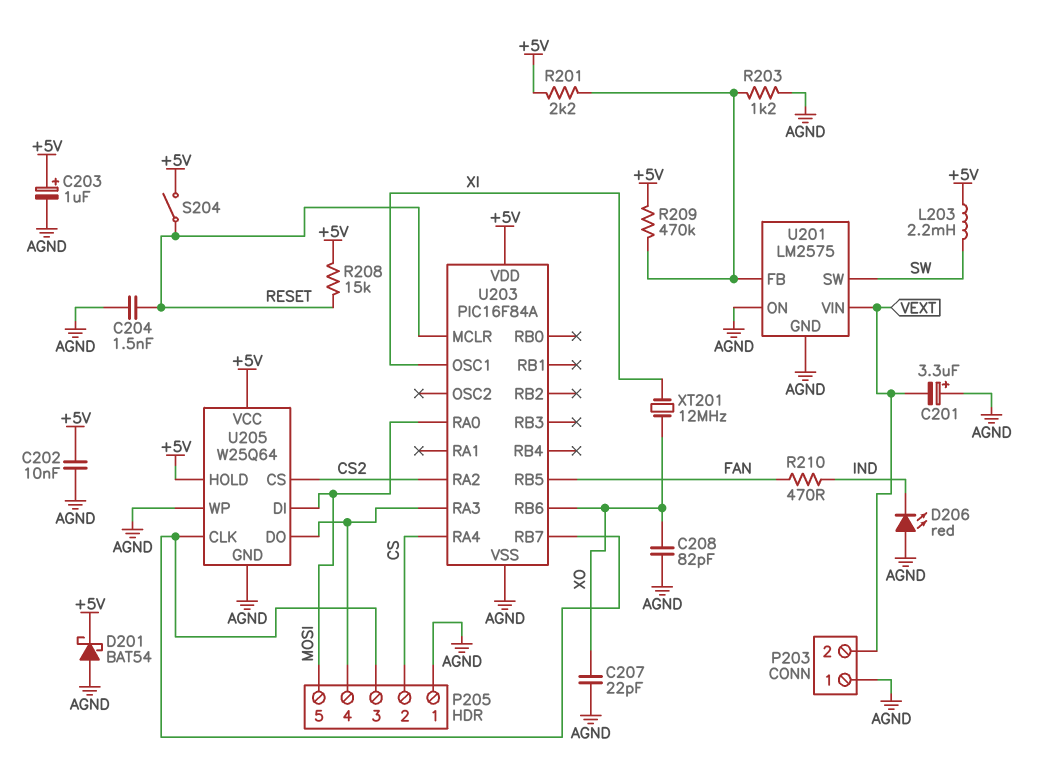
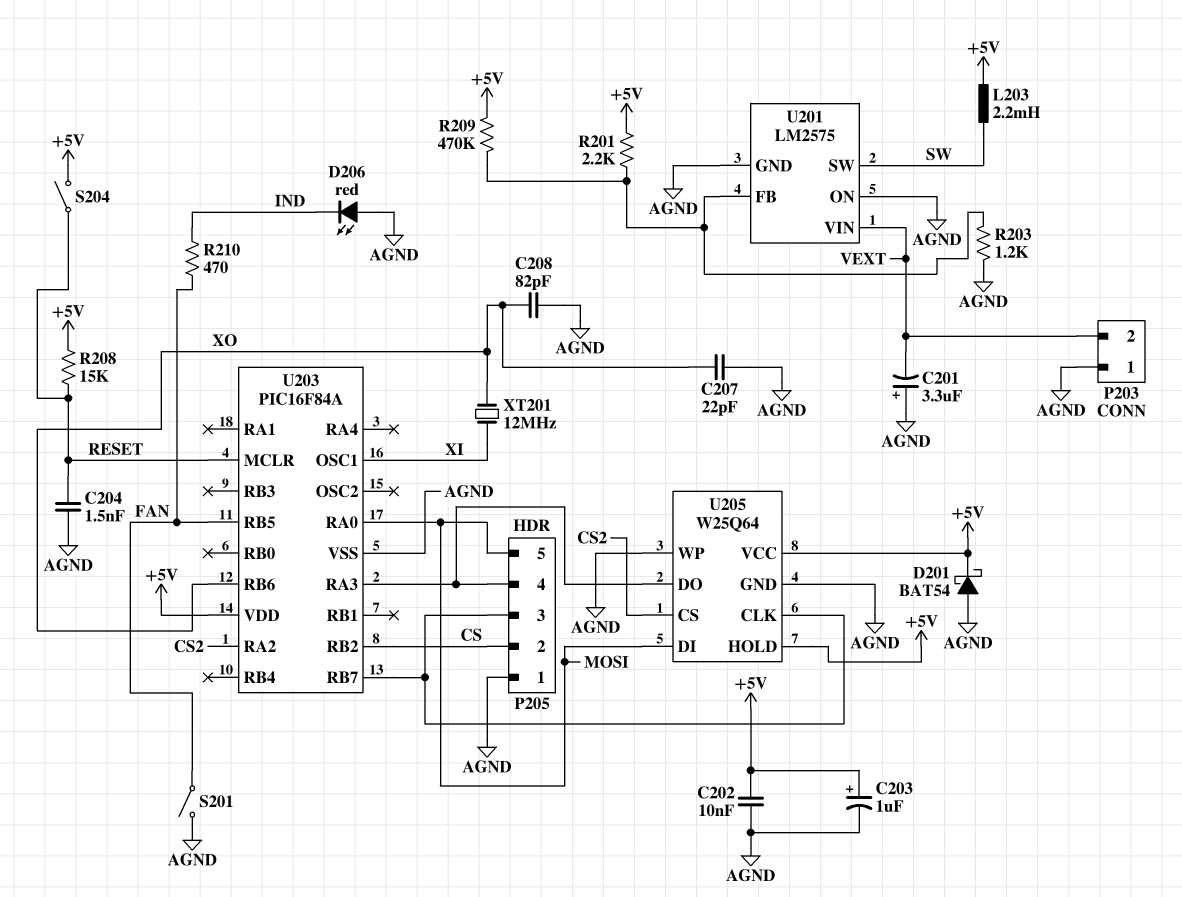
S201: none -> switch (AGND, FAN)
U203 pin RA4: CS -> none
U203 pin RB2: none -> CS

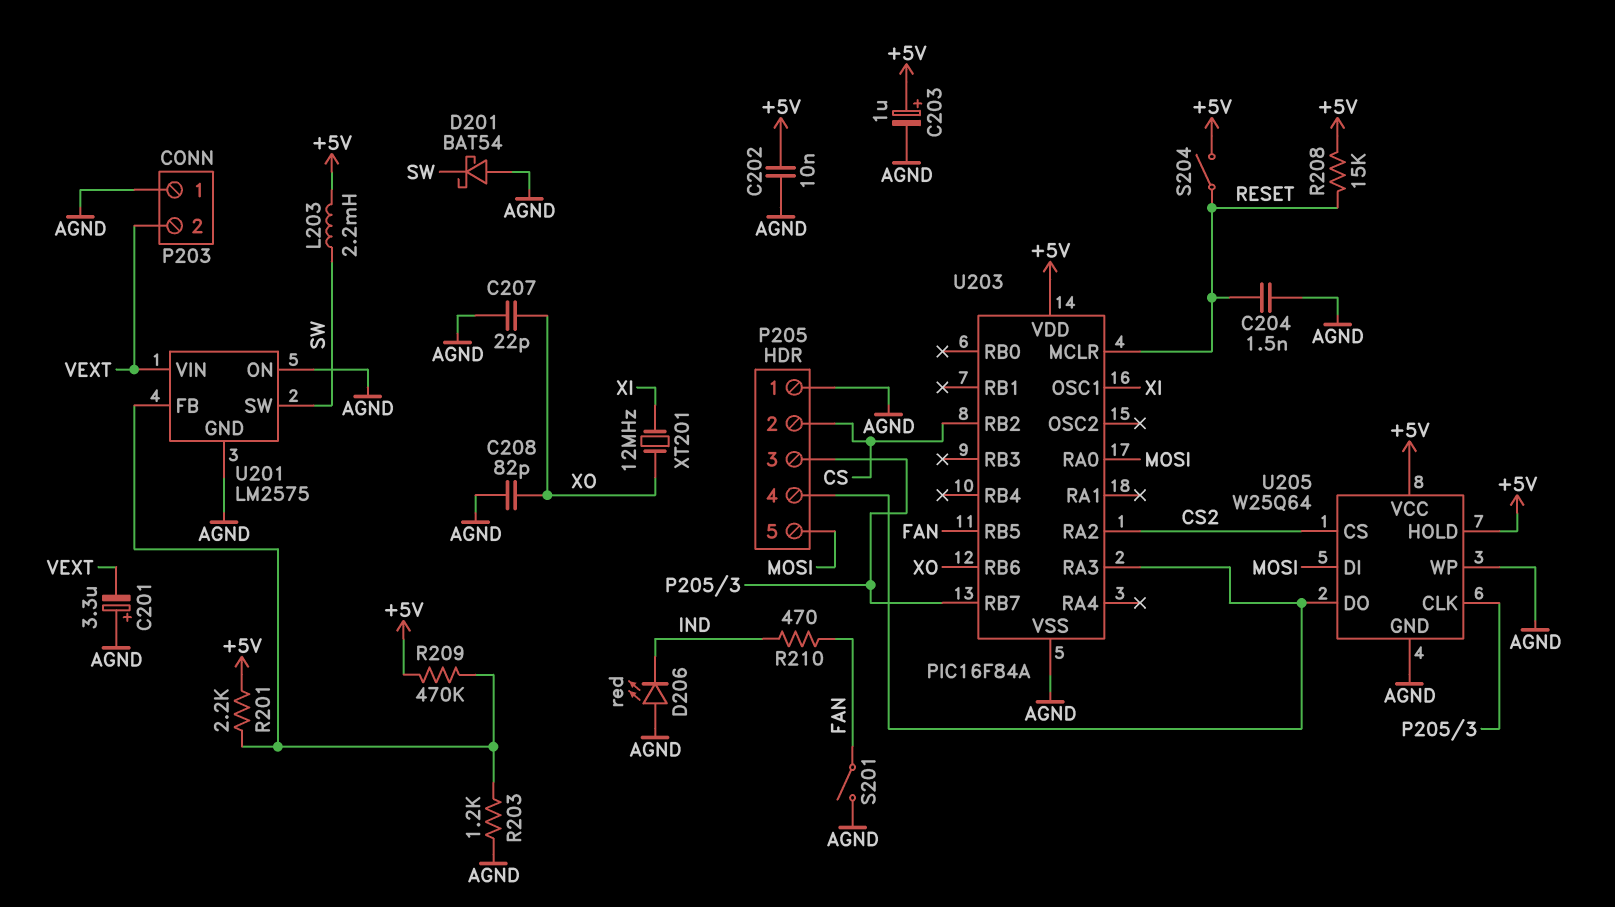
D201: schottky BAT54 (A AGND, K +5V) -> schottky BAT54 (A AGND, K SW)

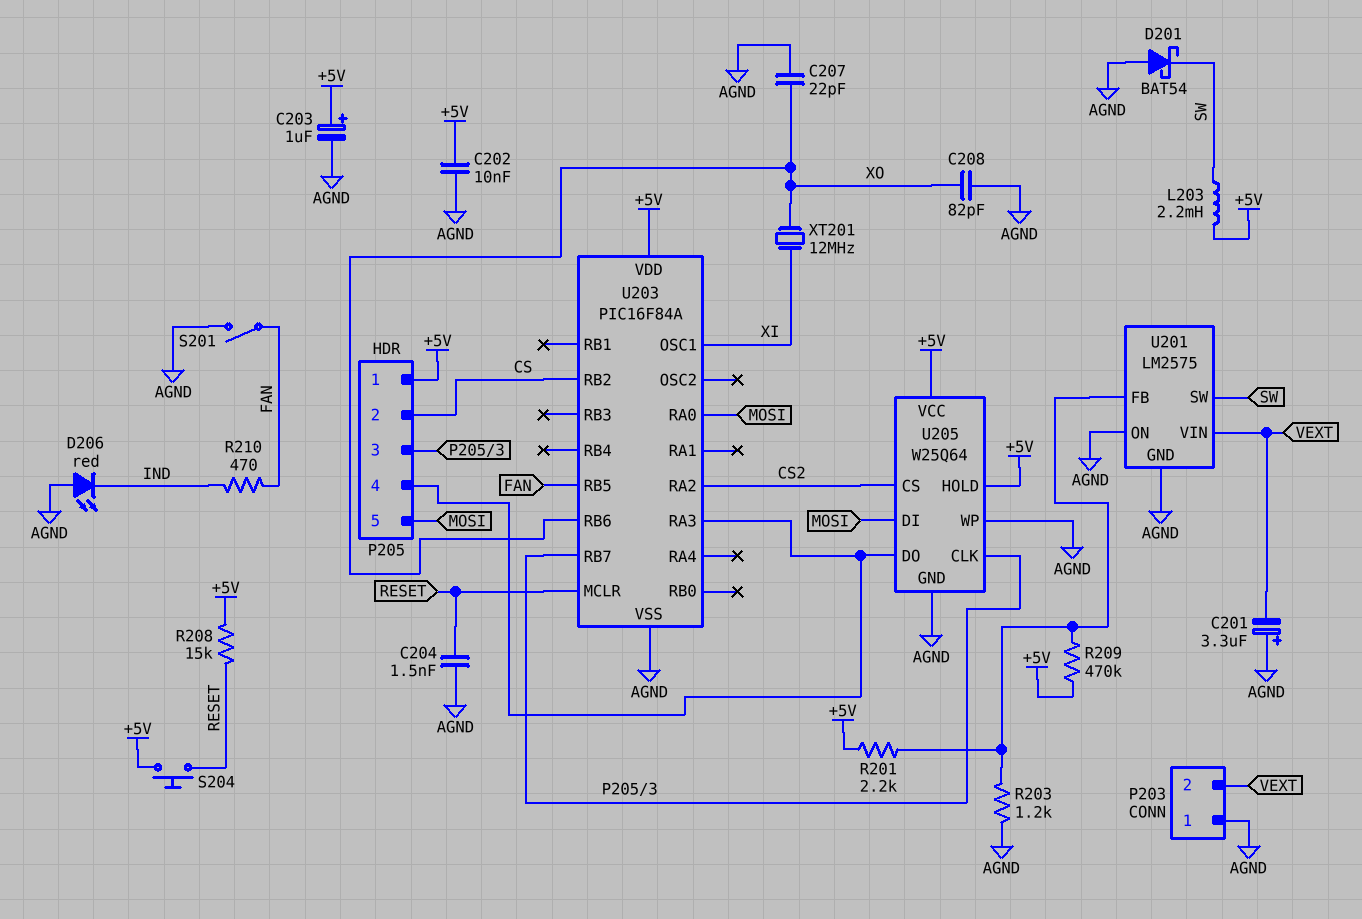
P205 pin 1: AGND -> +5V
S204: switch (+5V, RESET) -> button (+5V, RESET)

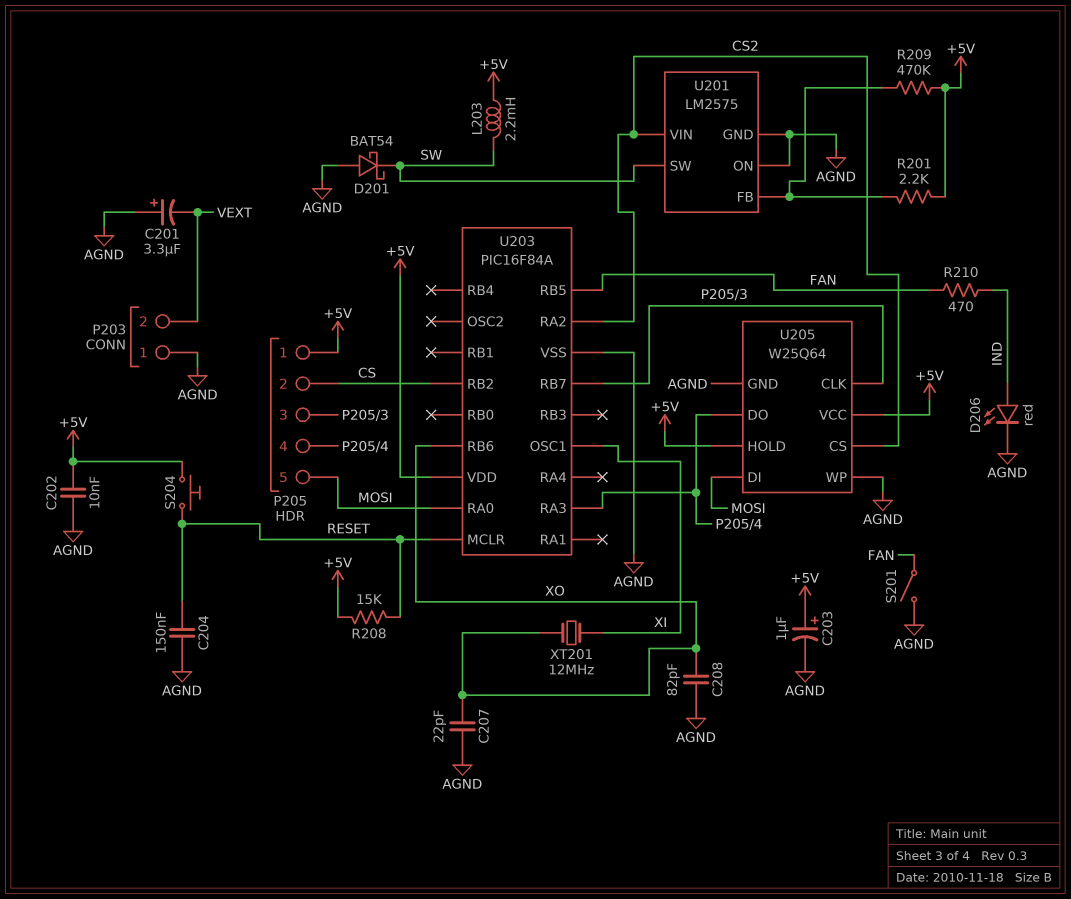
C204: 1.5nF (AGND, RESET) -> 150nF (AGND, RESET)
D206: LED red (A AGND, K IND) -> LED red (A IND, K AGND)
R203: 1.2k (AGND, U201/FB) -> none
U201 pin VIN: VEXT -> CS2

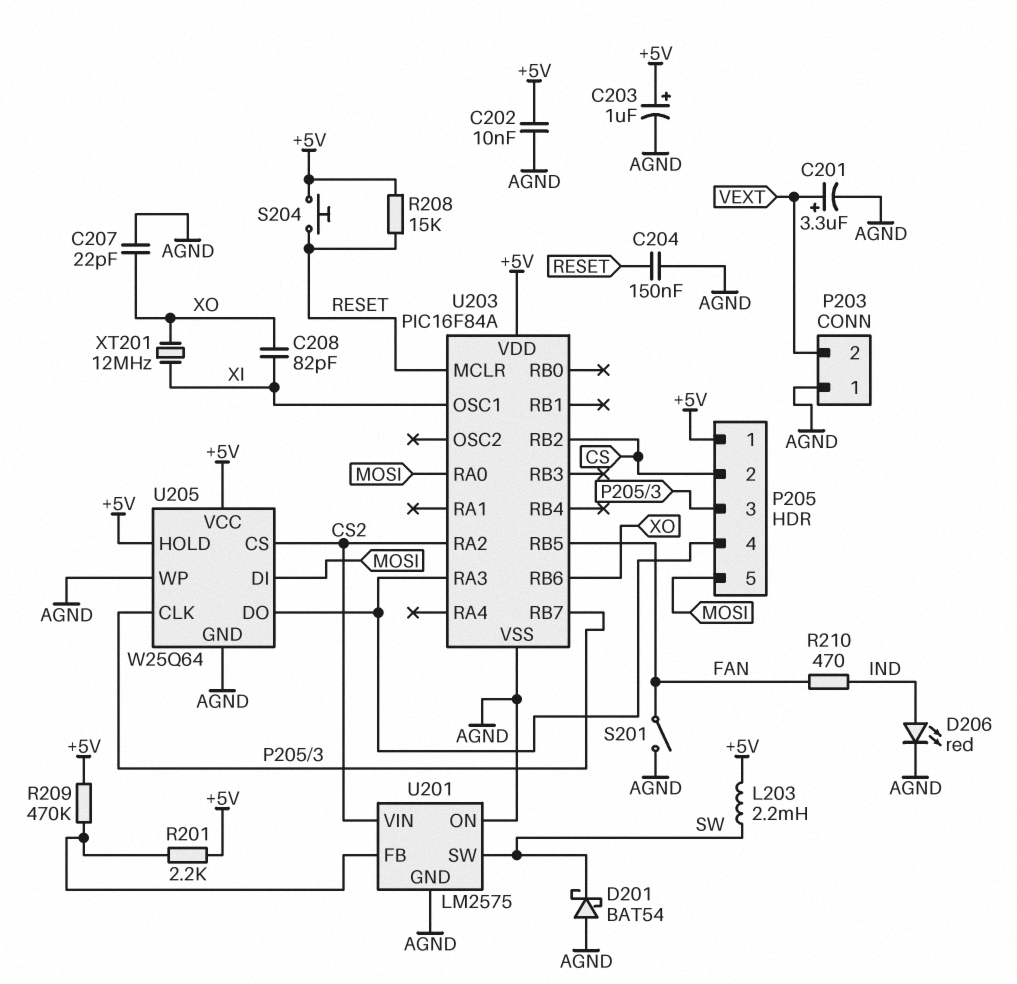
C201: 3.3uF (plus AGND, minus VEXT) -> 3.3uF (plus VEXT, minus AGND)
C208: 82pF (AGND, XO) -> 82pF (XI, XO)

